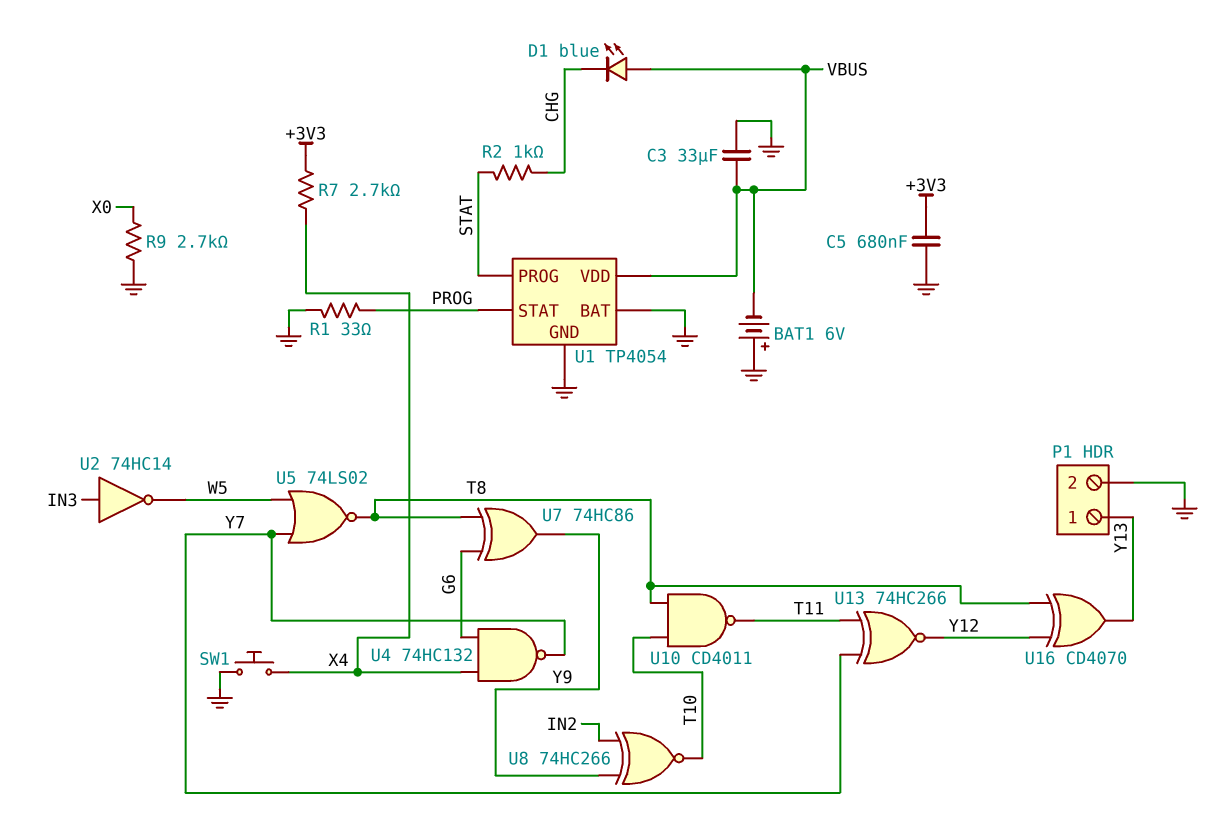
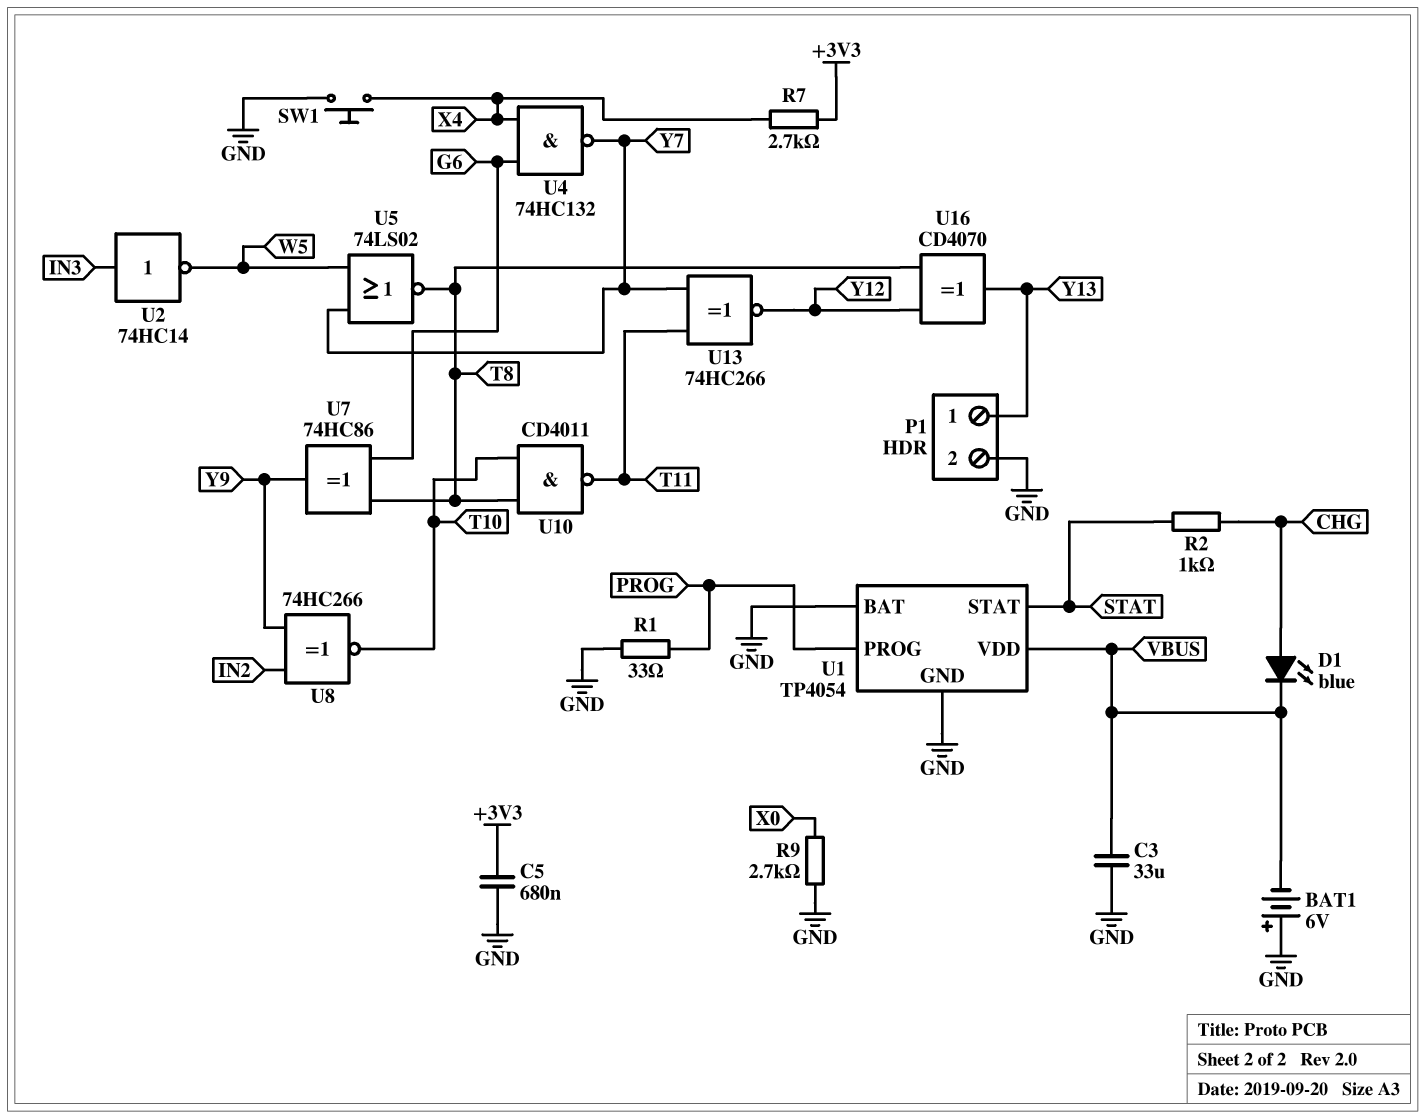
D1: LED blue (A VBUS, K CHG) -> LED blue (A CHG, K VBUS)
U1 pin PROG: STAT -> PROG
U1 pin STAT: PROG -> STAT

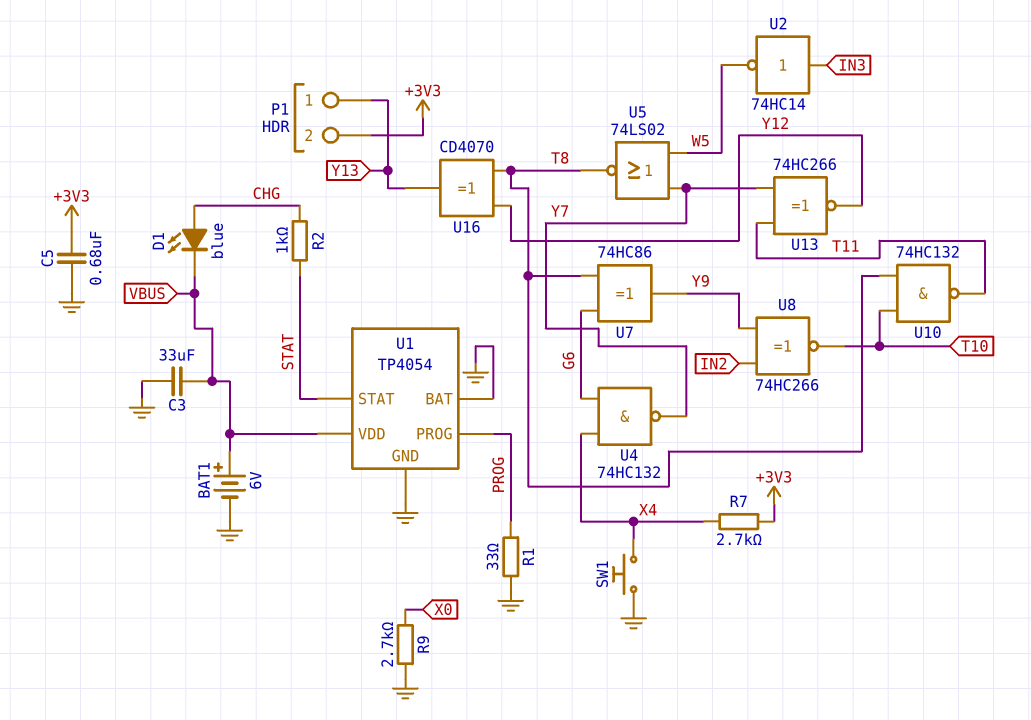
BAT1: 6V (plus GND, minus VBUS) -> 6V (plus VBUS, minus GND)
P1 pin 2: GND -> +3V3
U10: NAND CD4011 (in T8, in T10, out T11) -> NAND 74HC132 (in T8, in T10, out T11)

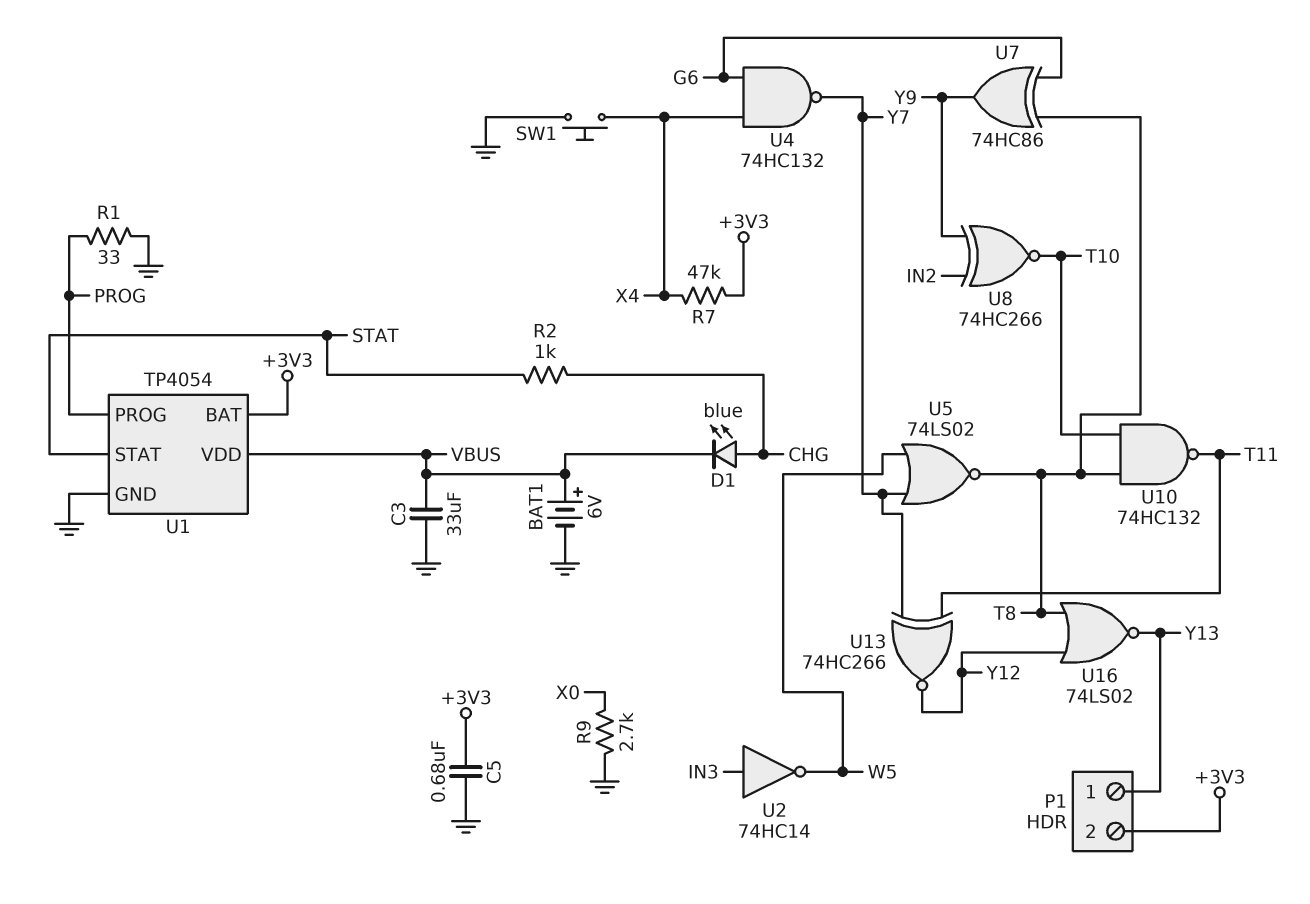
R7: 2.7k (+3V3, X4) -> 47k (+3V3, X4)
U1 pin BAT: GND -> +3V3
U16: XOR CD4070 (in T8, in Y12, out Y13) -> NOR 74LS02 (in T8, in Y12, out Y13)

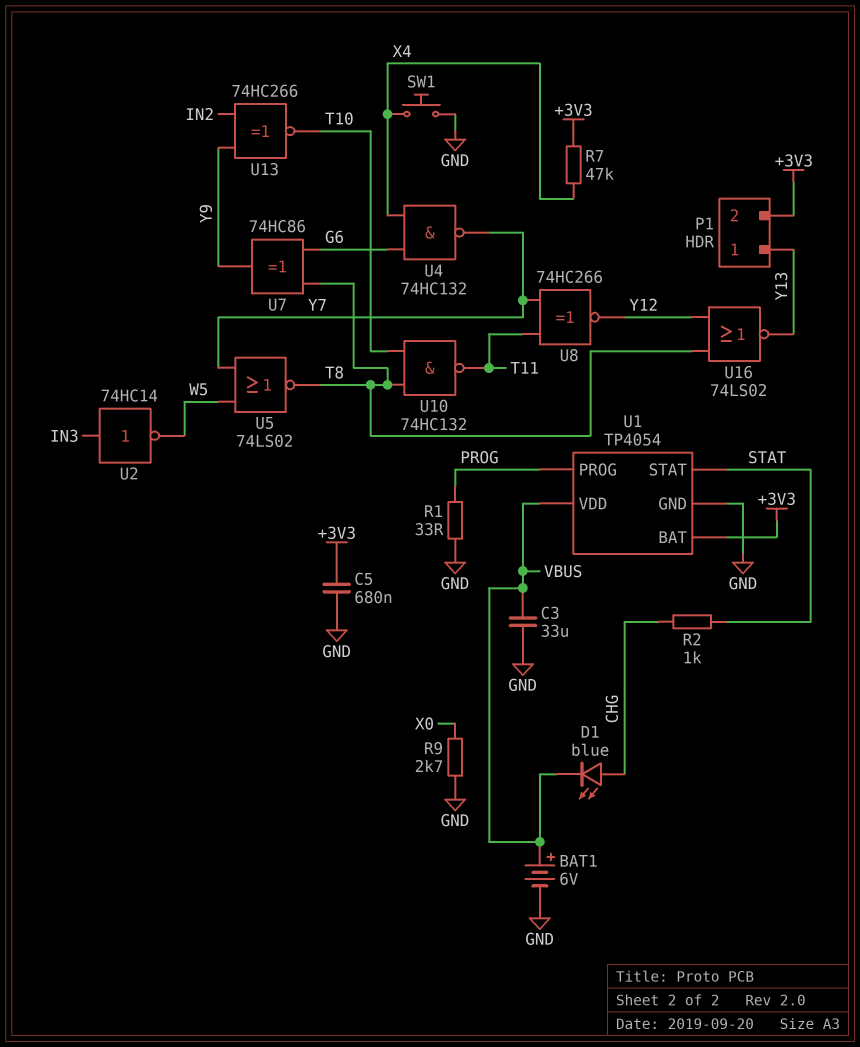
U8: XNOR 74HC266 (in IN2, in Y9, out T10) -> XNOR 74HC266 (in T11, in Y7, out Y12)
U13: XNOR 74HC266 (in T11, in Y7, out Y12) -> XNOR 74HC266 (in IN2, in Y9, out T10)

